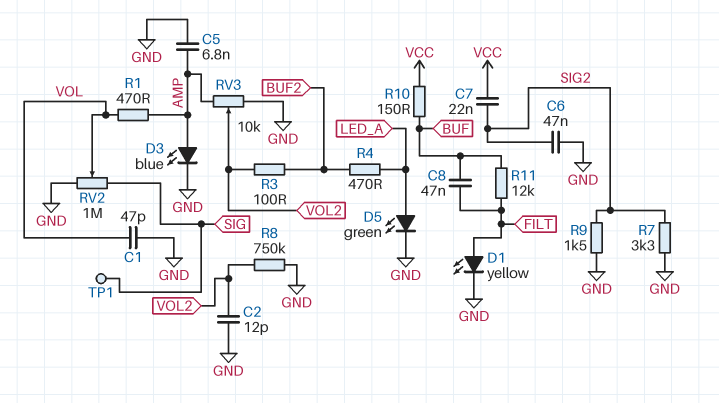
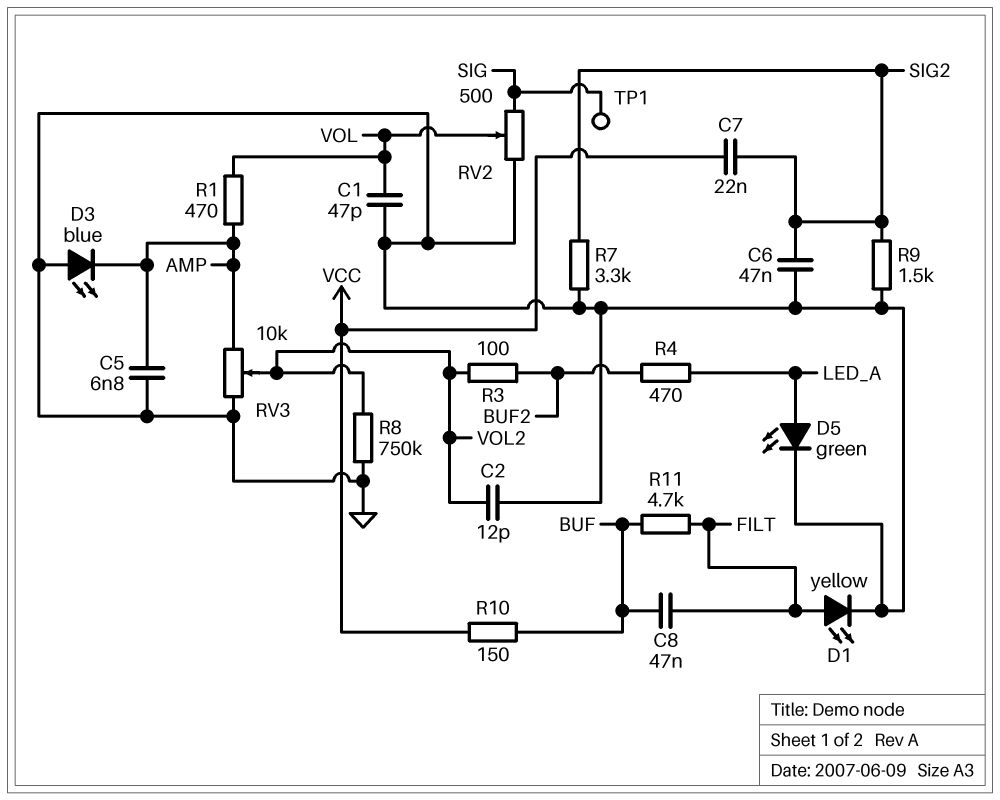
D3: LED blue (A AMP, K GND) -> LED blue (A GND, K AMP)
R11: 12k (BUF, FILT) -> 4.7k (BUF, FILT)
RV2: 1M (GND, SIG, wiper VOL) -> 500 (GND, SIG, wiper VOL)

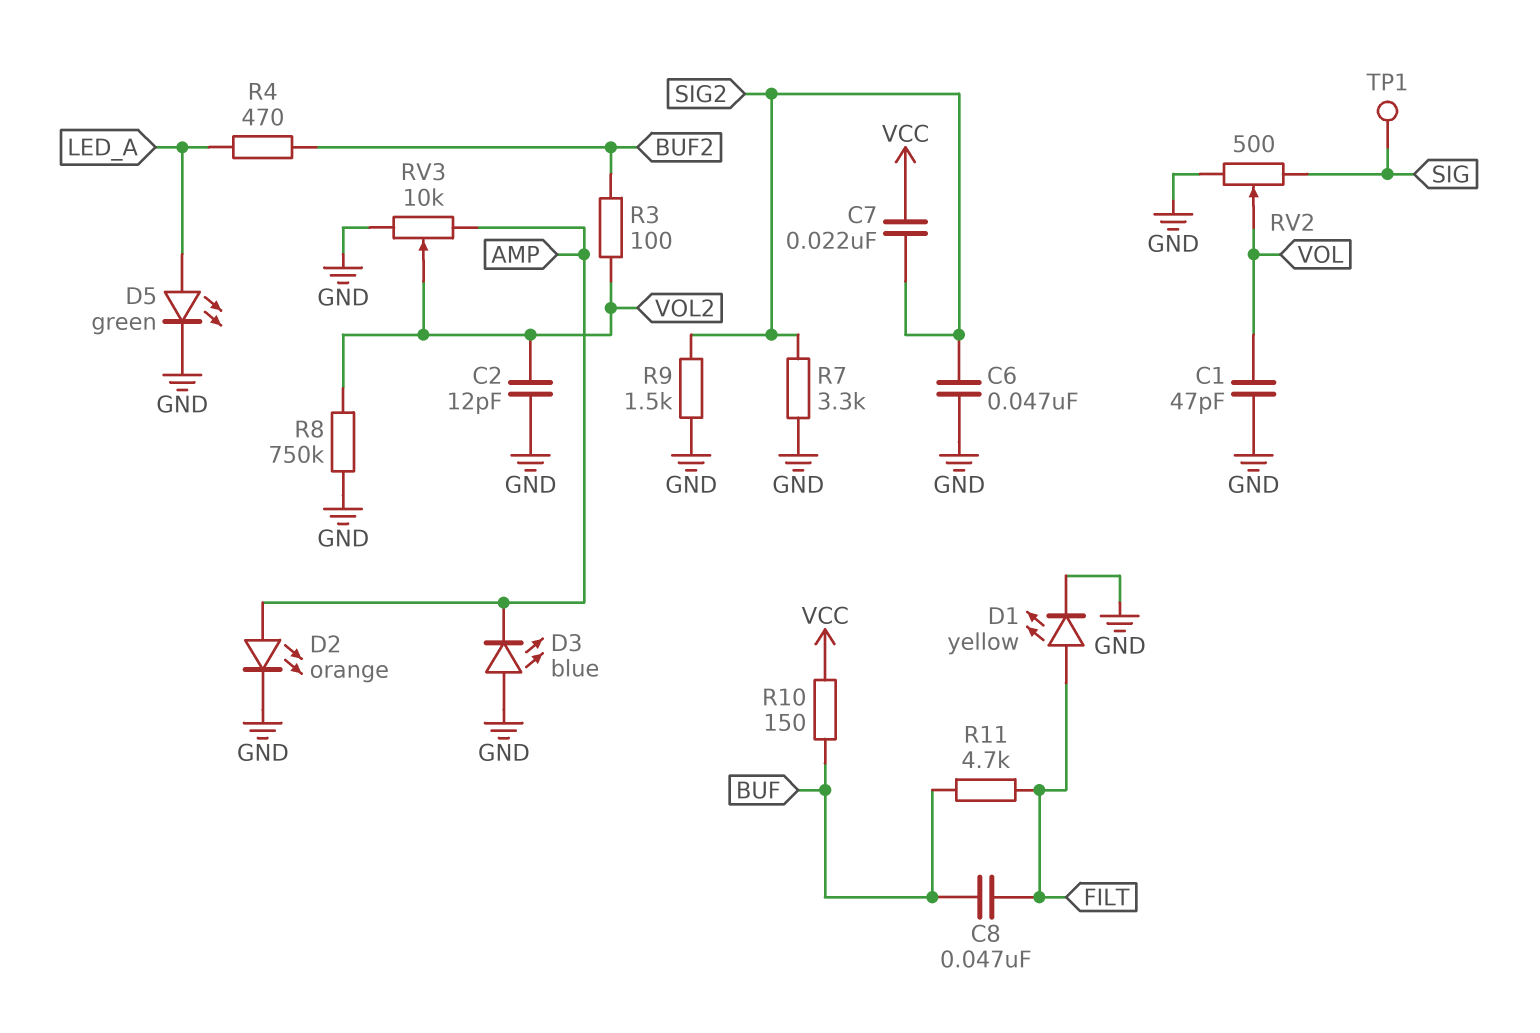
C5: 6.8nF (AMP, GND) -> none
D2: none -> LED orange (A AMP, K GND)
R1: 470 (AMP, VOL) -> none

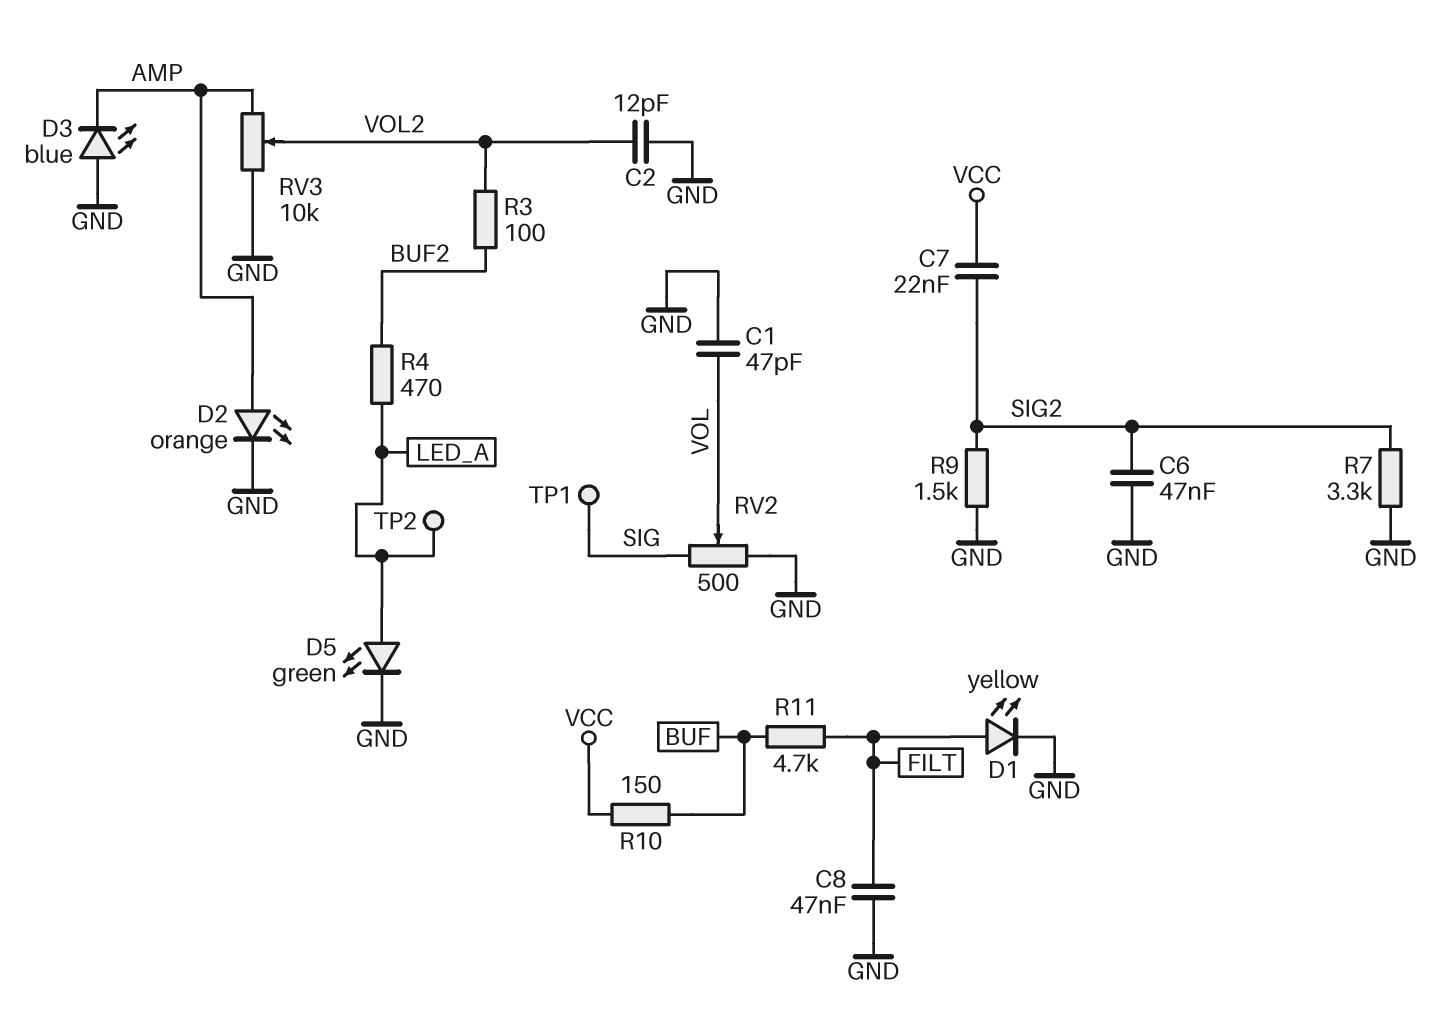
C8: 47nF (BUF, FILT) -> 47nF (FILT, GND)
R8: 750k (GND, VOL2) -> none
TP2: none -> test point (LED_A)

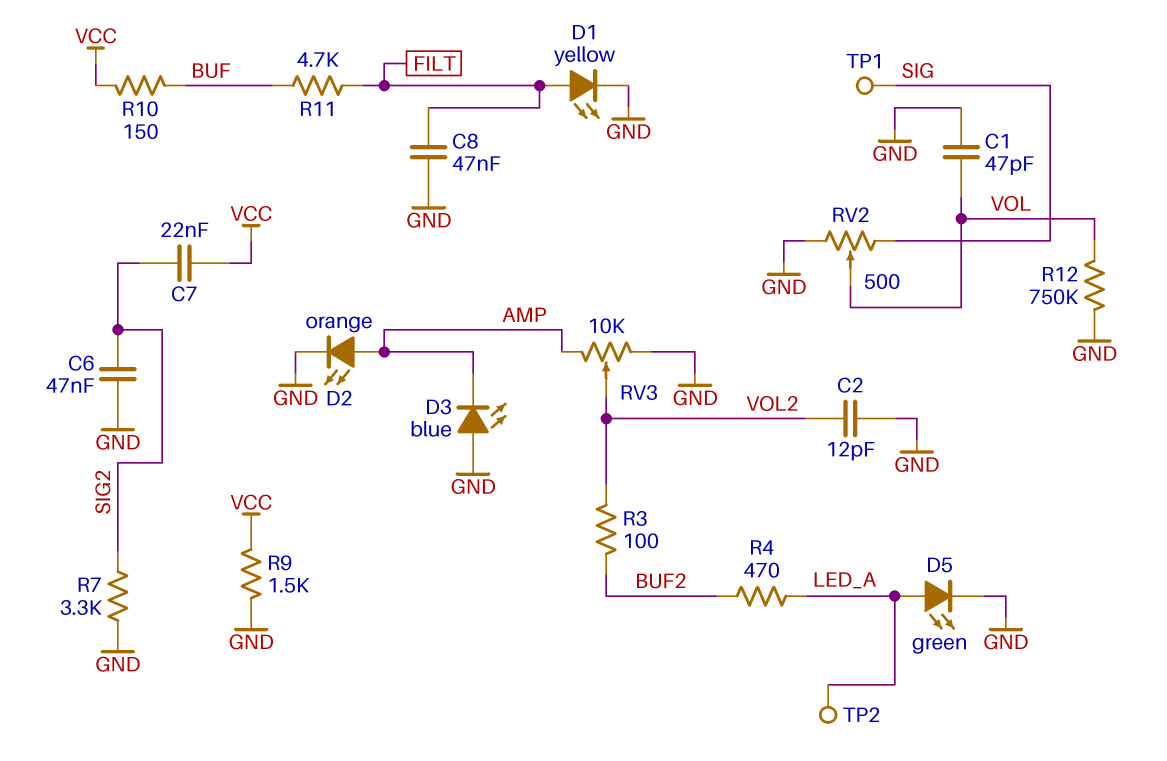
R9: 1.5k (GND, SIG2) -> 1.5k (GND, VCC)
R12: none -> 750k (GND, VOL)

